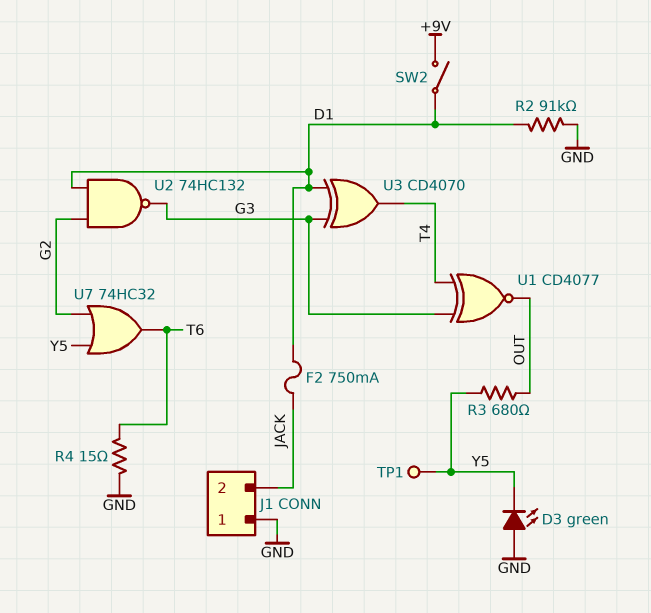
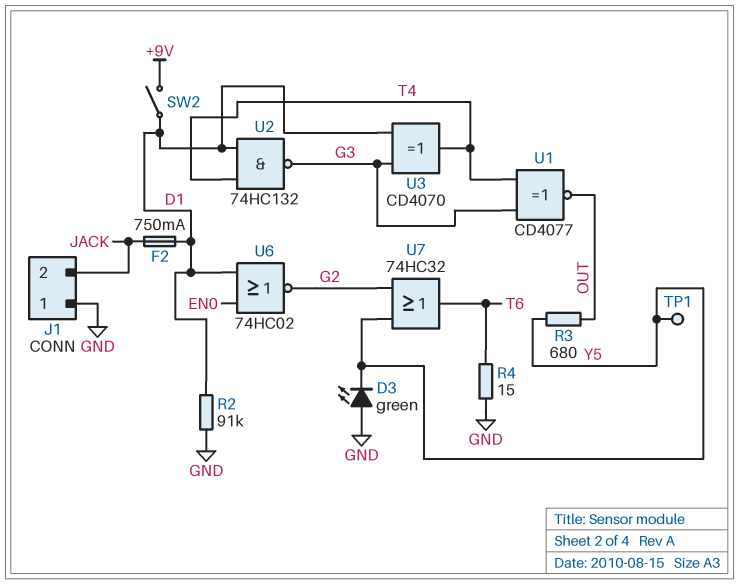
U2: NAND 74HC132 (in D1, in G2, out G3) -> NAND 74HC132 (in D1, in T4, out G3)
U6: none -> NOR 74HC02 (in D1, in EN0, out G2)

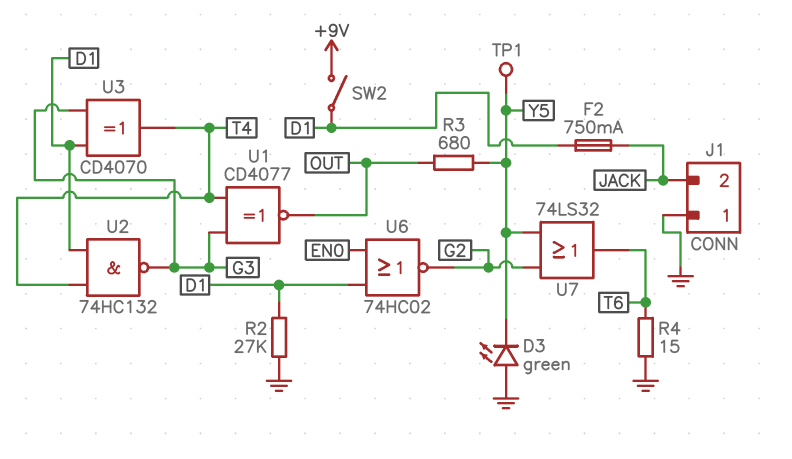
R2: 91k (D1, GND) -> 27k (D1, GND)
U7: OR 74HC32 (in G2, in Y5, out T6) -> OR 74LS32 (in G2, in Y5, out T6)

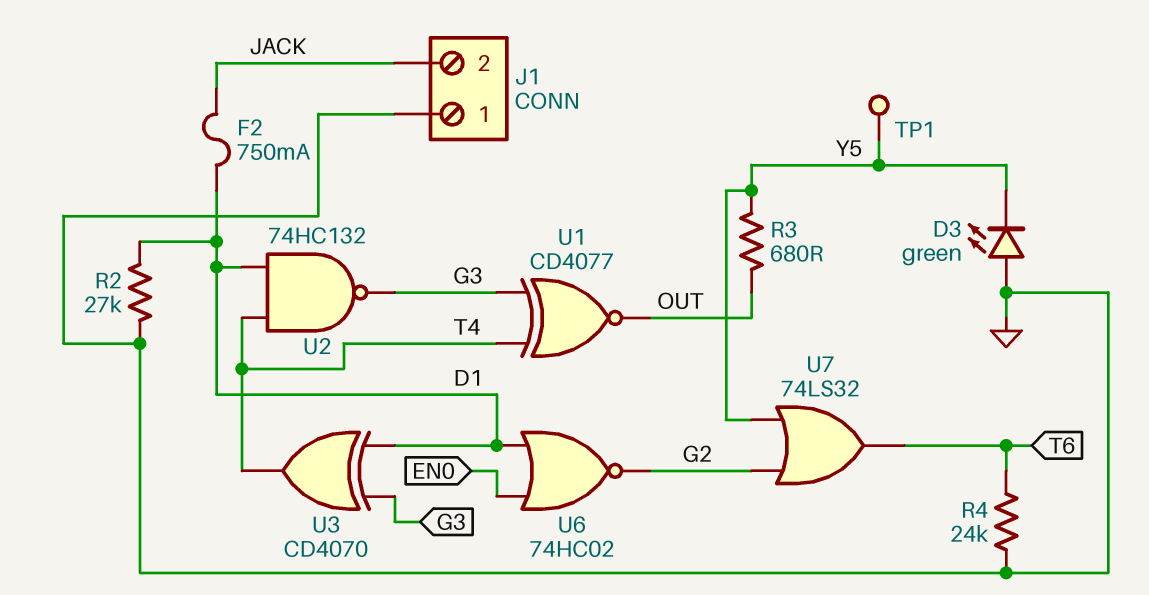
R4: 15 (GND, T6) -> 24k (GND, T6)
SW2: switch (+9V, D1) -> none

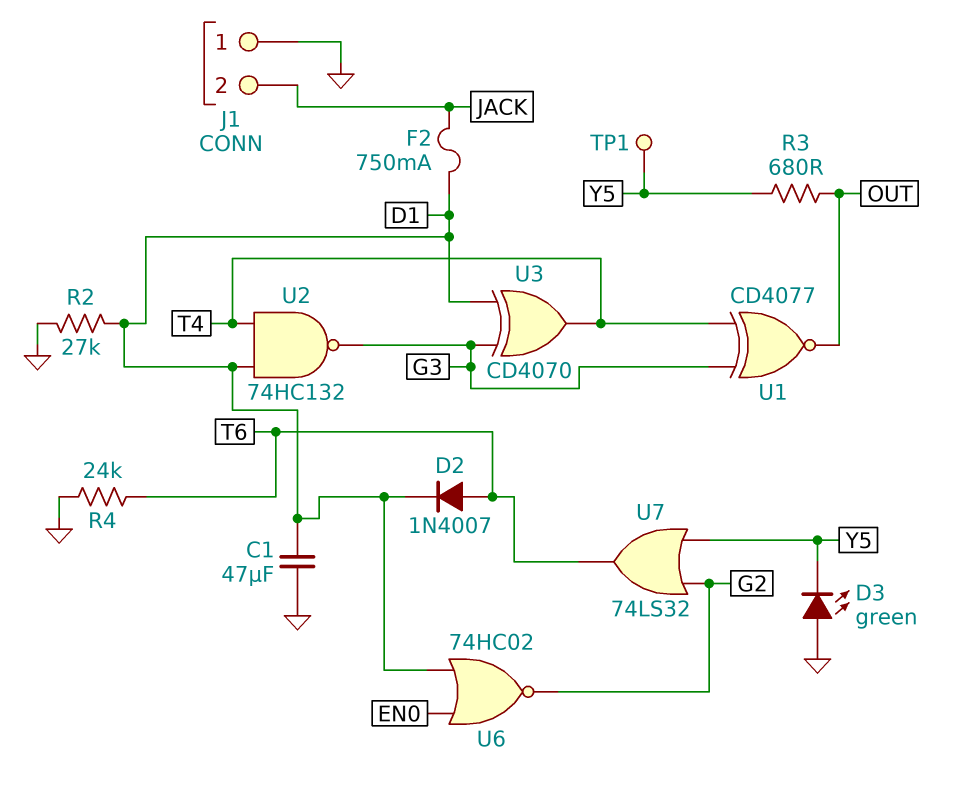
C1: none -> 47uF (D1, GND)
D2: none -> diode 1N4007 (A T6, K D1)

